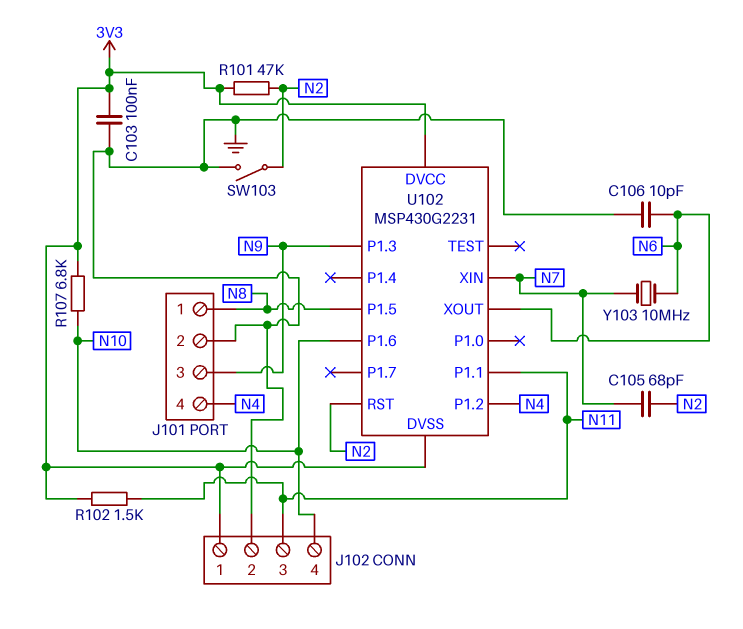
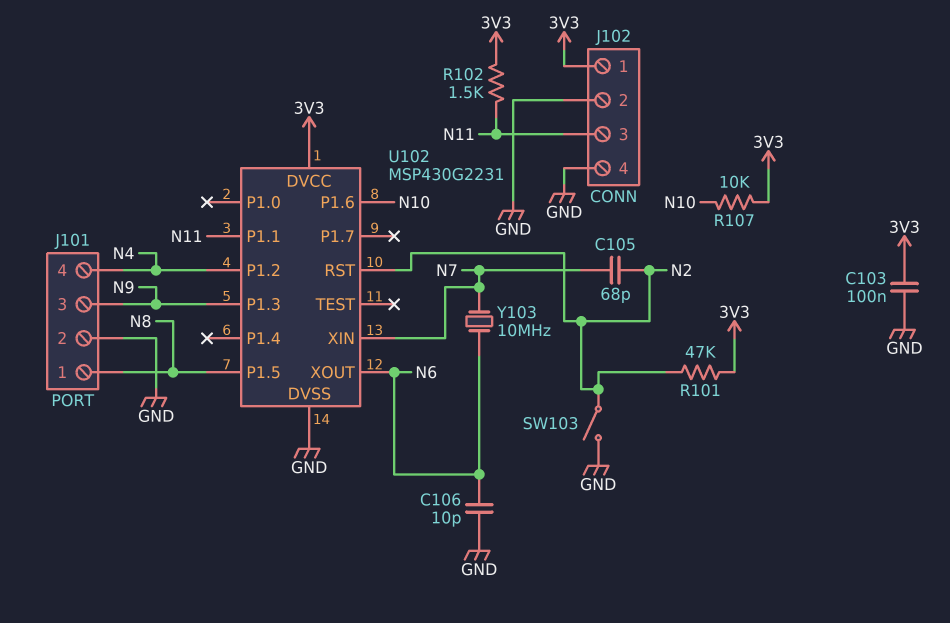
J102 pin 4: N10 -> GND
R107: 6.8k (3V3, N10) -> 10k (3V3, N10)
U102 pin DVSS: 3V3 -> GND

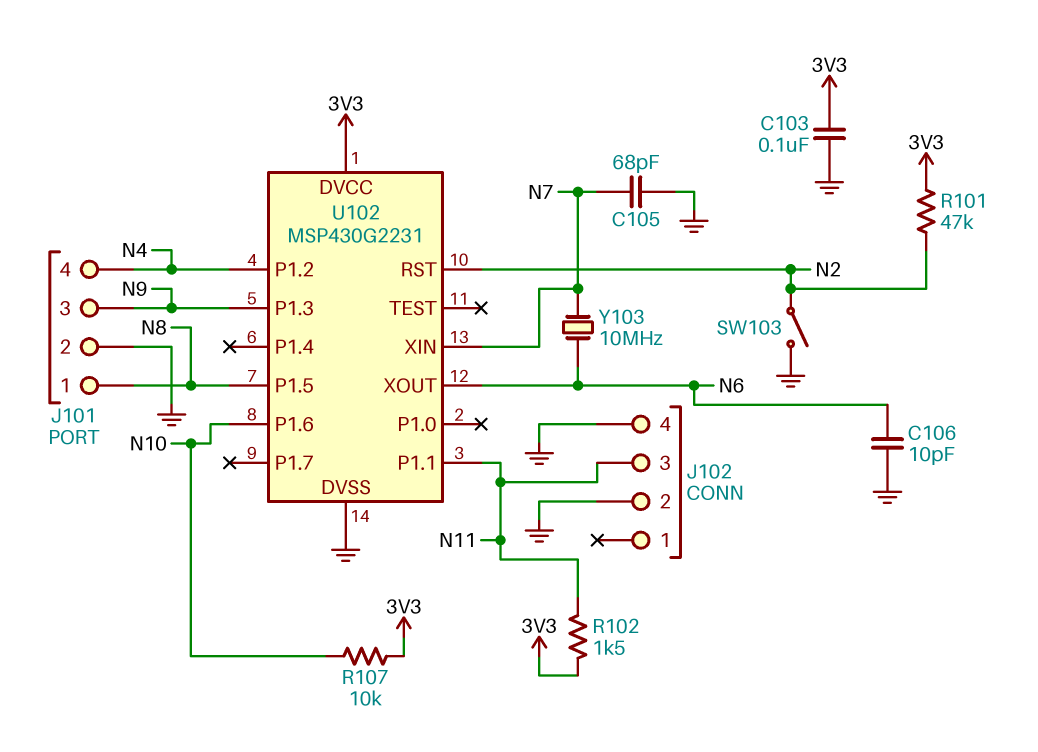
C105: 68pF (N2, N7) -> 68pF (GND, N7)
J102 pin 1: 3V3 -> none

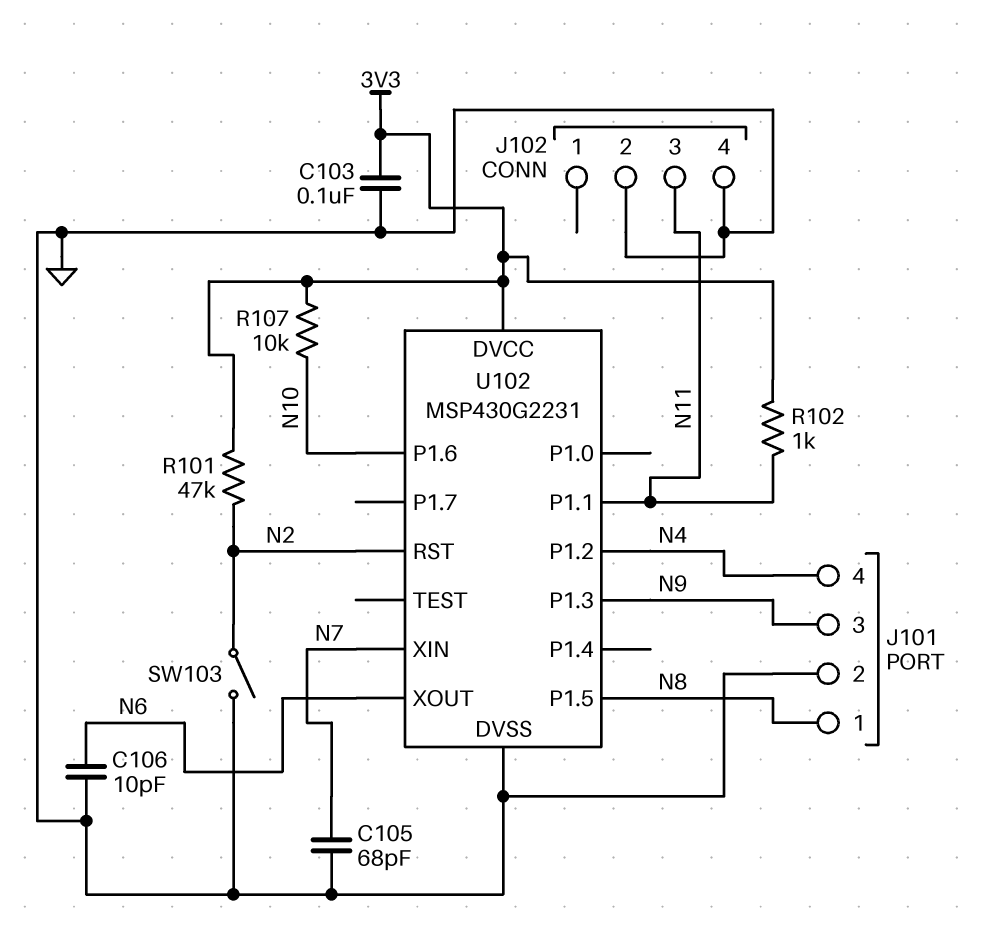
R102: 1.5k (3V3, N11) -> 1k (3V3, N11)
Y103: 10MHz (N6, N7) -> none

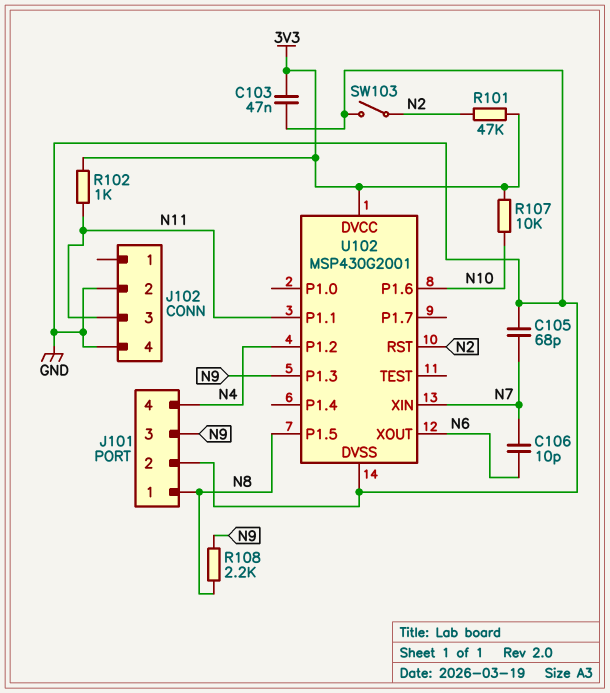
C103: 100nF (3V3, GND) -> 47nF (3V3, GND)
C106: 10pF (GND, N6) -> 10pF (N6, N7)
R108: none -> 2.2k (N8, N9)
U102: MSP430G2231 -> MSP430G2001

